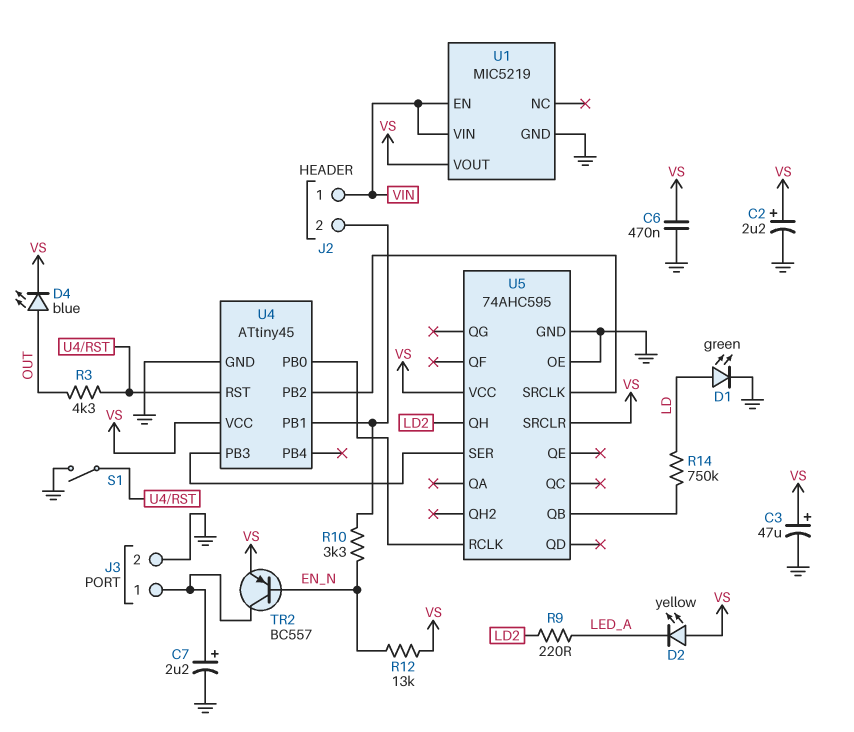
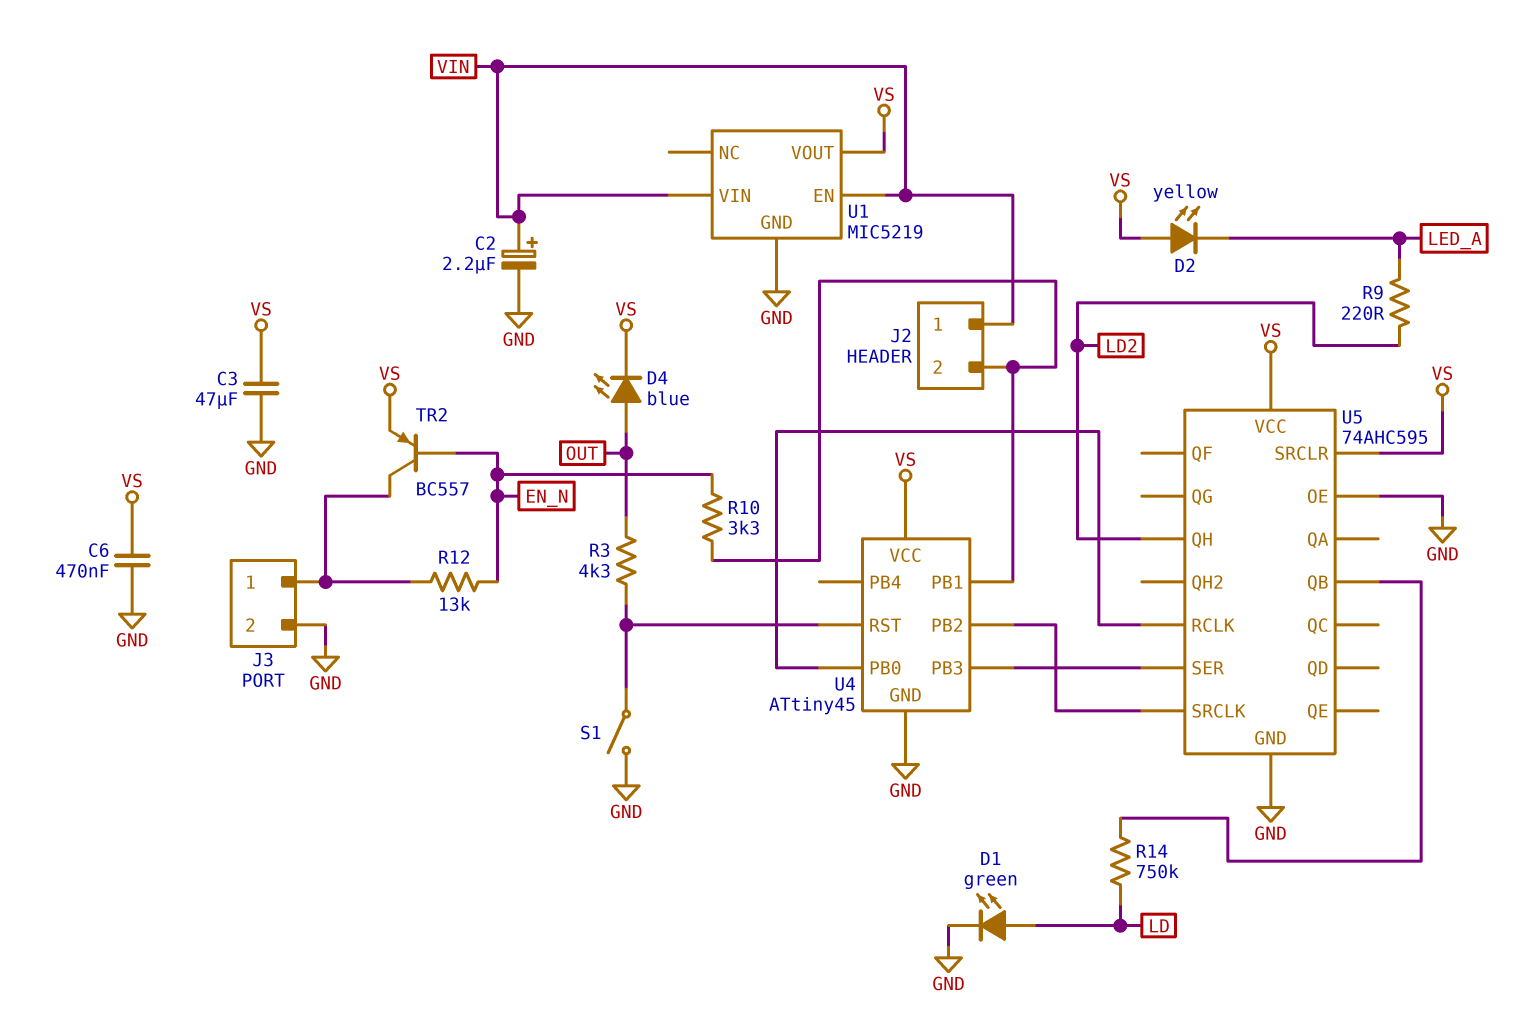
C2: 2.2uF (plus VS, minus GND) -> 2.2uF (plus VIN, minus GND)
C3: 47uF (plus VS, minus GND) -> 47uF (GND, VS)
C7: 2.2uF (plus J3/1, minus GND) -> none
R12: 13k (EN_N, VS) -> 13k (EN_N, J3/1)

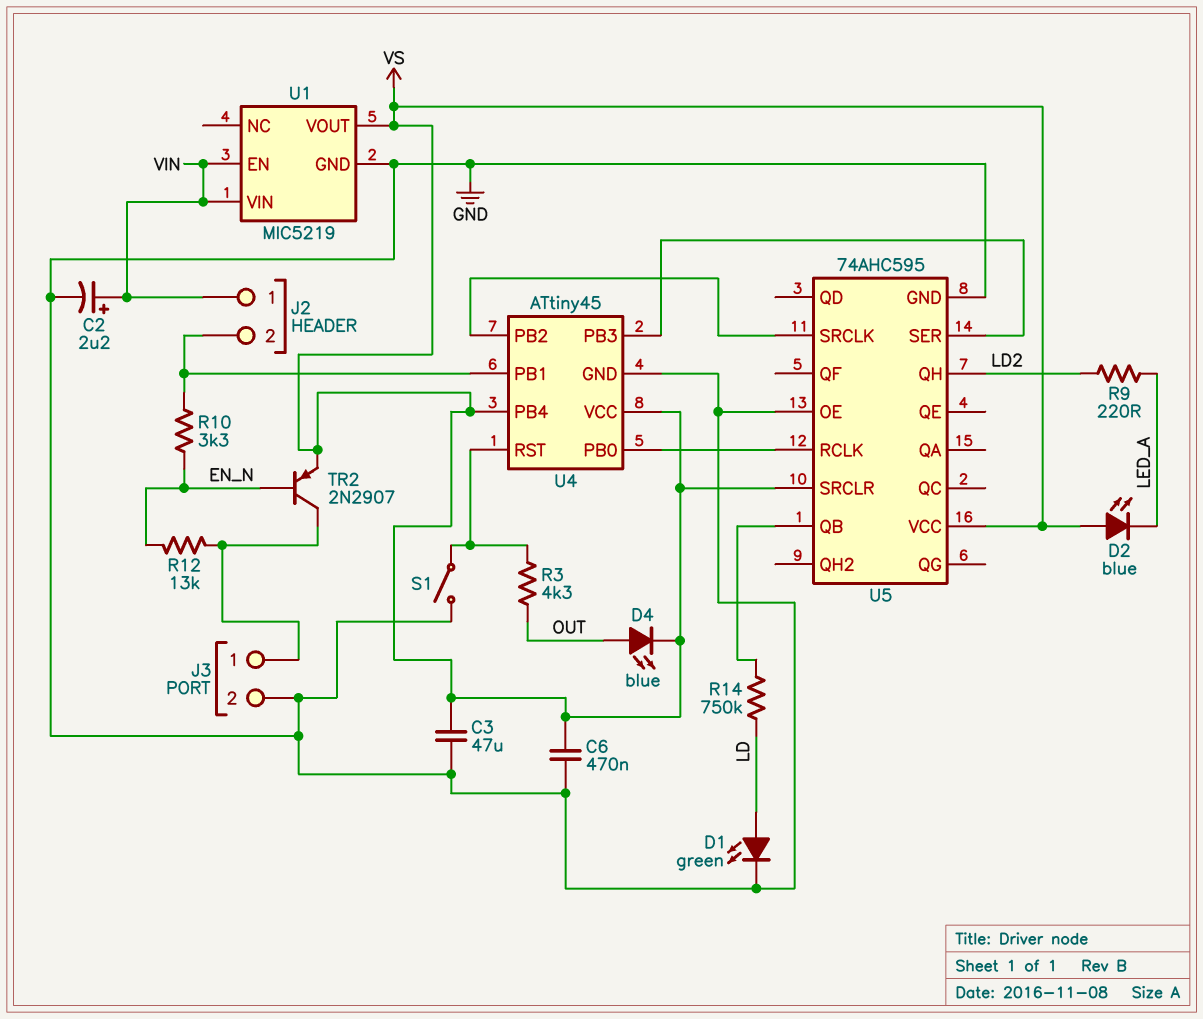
D2: LED yellow (A VS, K LED_A) -> LED blue (A VS, K LED_A)
TR2: PNP BC557 (B EN_N, C J3/1, E VS) -> PNP 2N2907 (B EN_N, C J3/1, E VS)
U4 pin PB4: none -> VS

